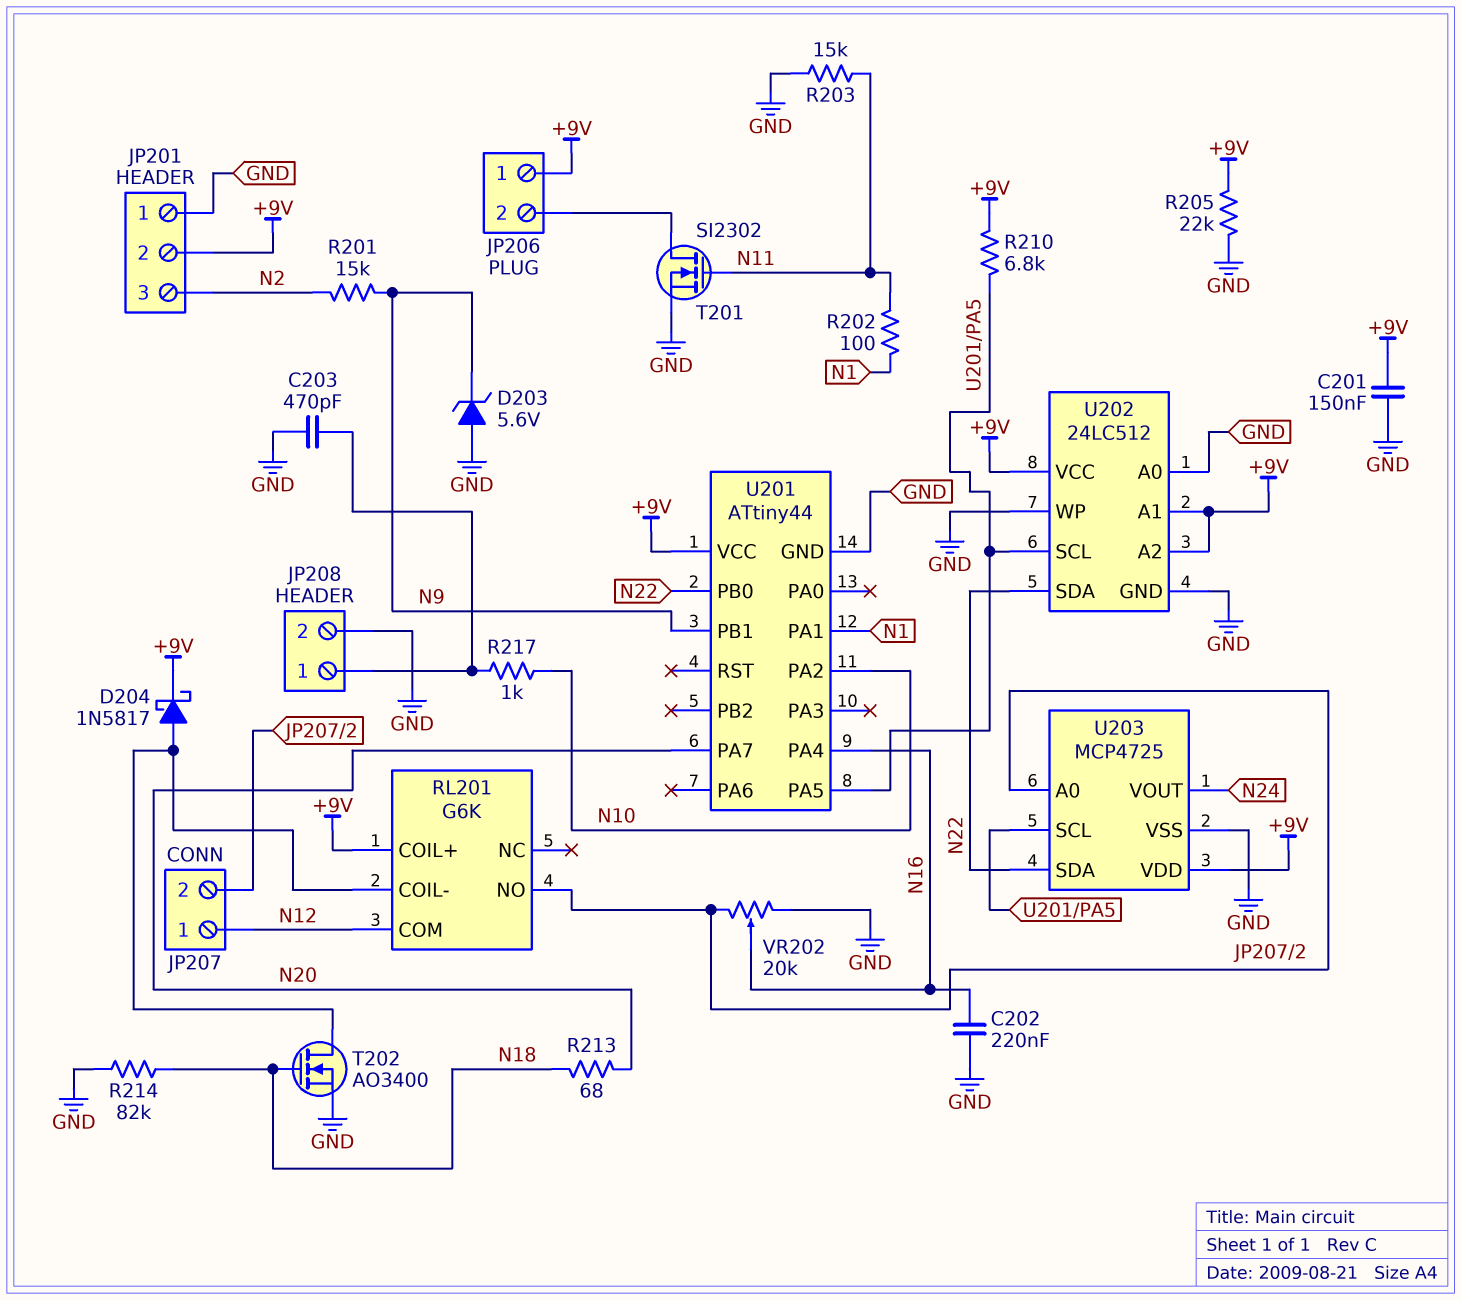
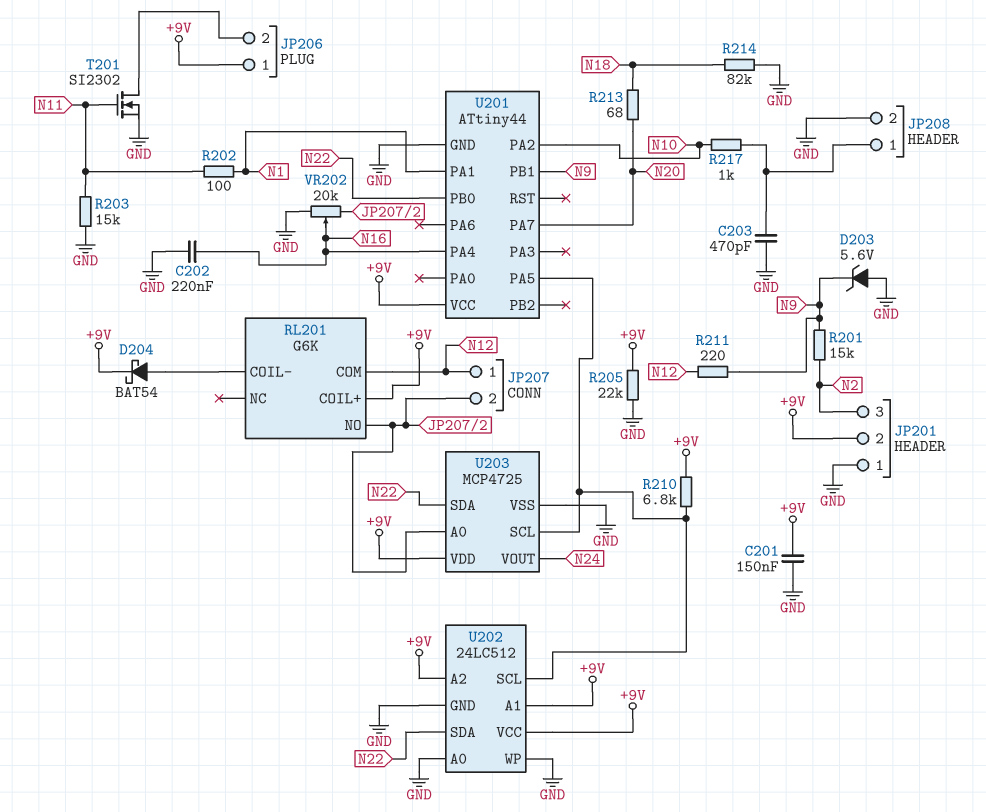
D204: schottky 1N5817 (A RL201/COIL-, K +9V) -> schottky BAT54 (A RL201/COIL-, K +9V)
R211: none -> 220 (N9, N12)
T202: NMOS AO3400 (G N18, D RL201/COIL-, S GND) -> none

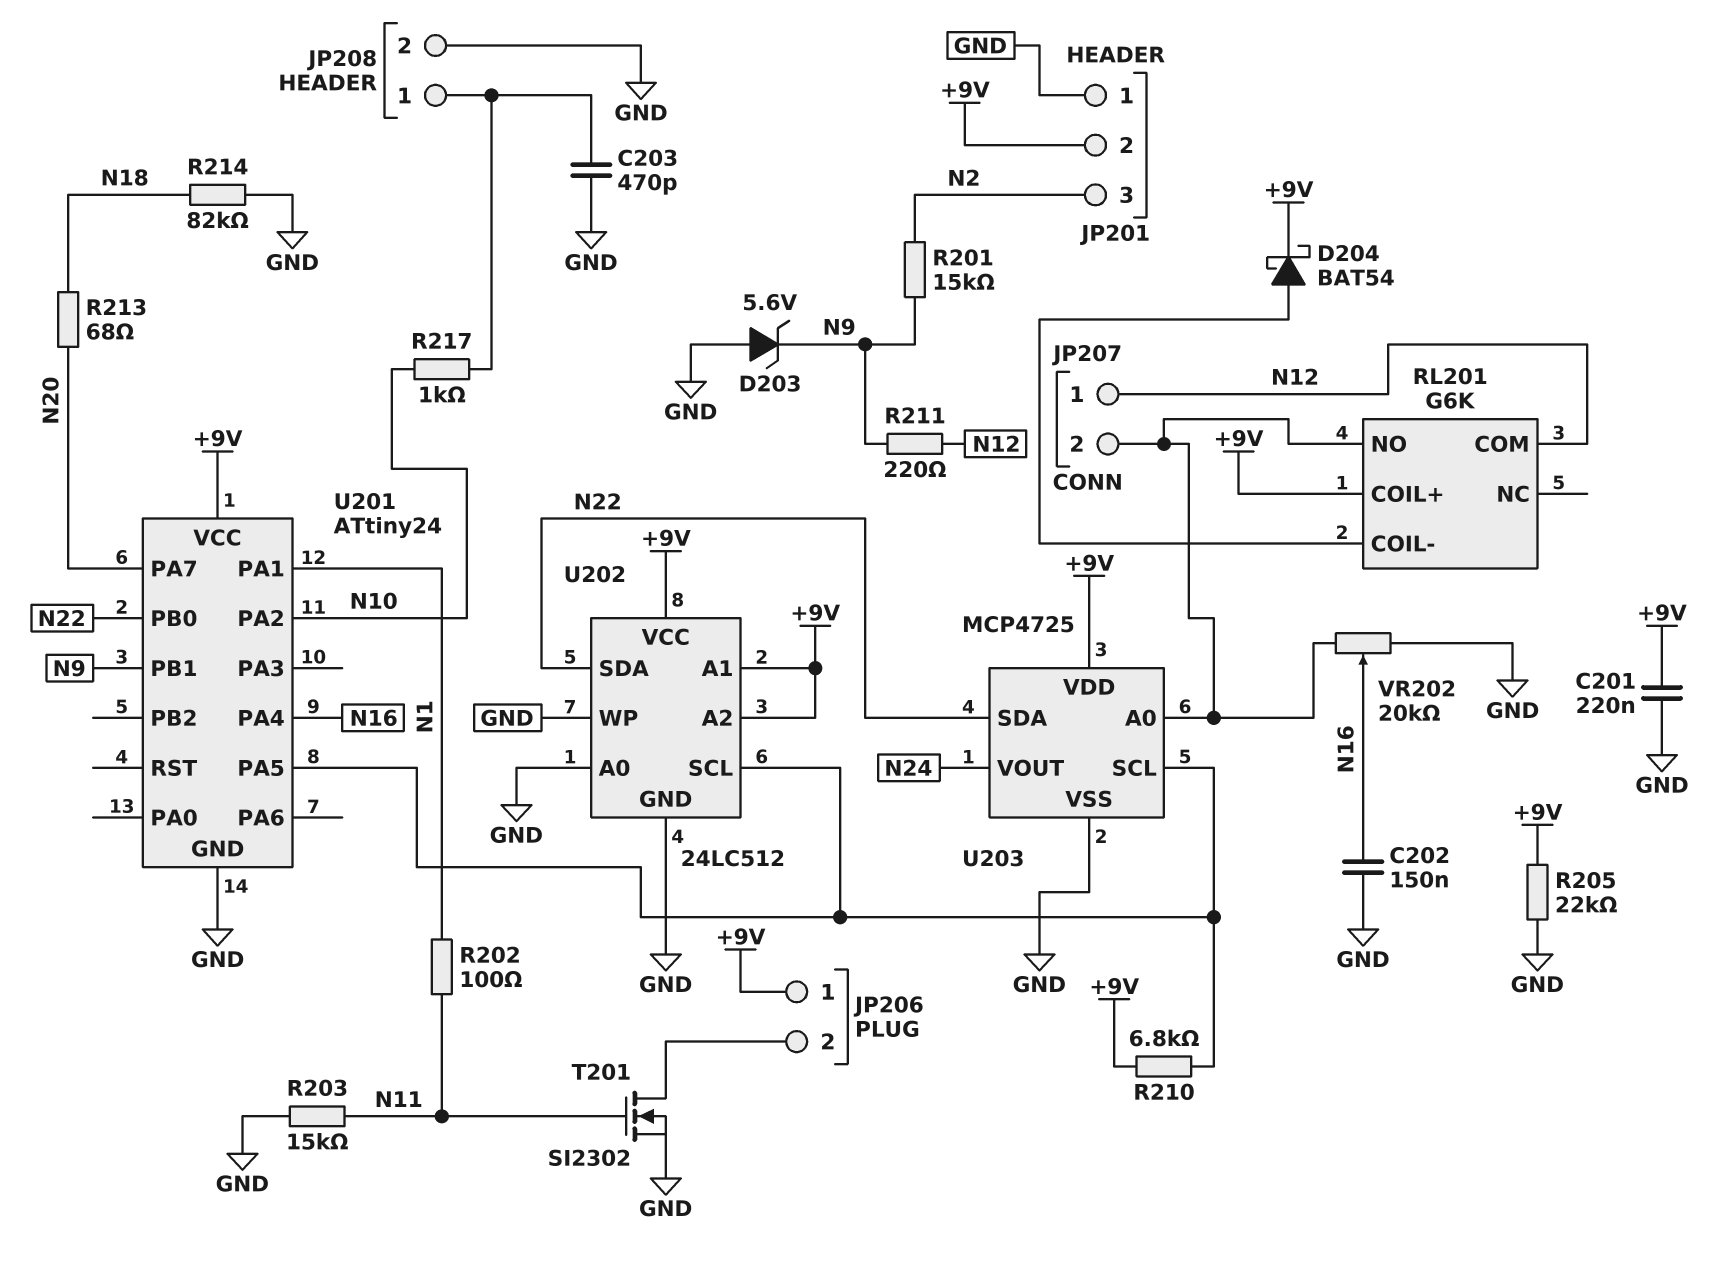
C201: 150nF (+9V, GND) -> 220nF (+9V, GND)
C202: 220nF (GND, N16) -> 150nF (GND, N16)
U201: ATtiny44 -> ATtiny24

